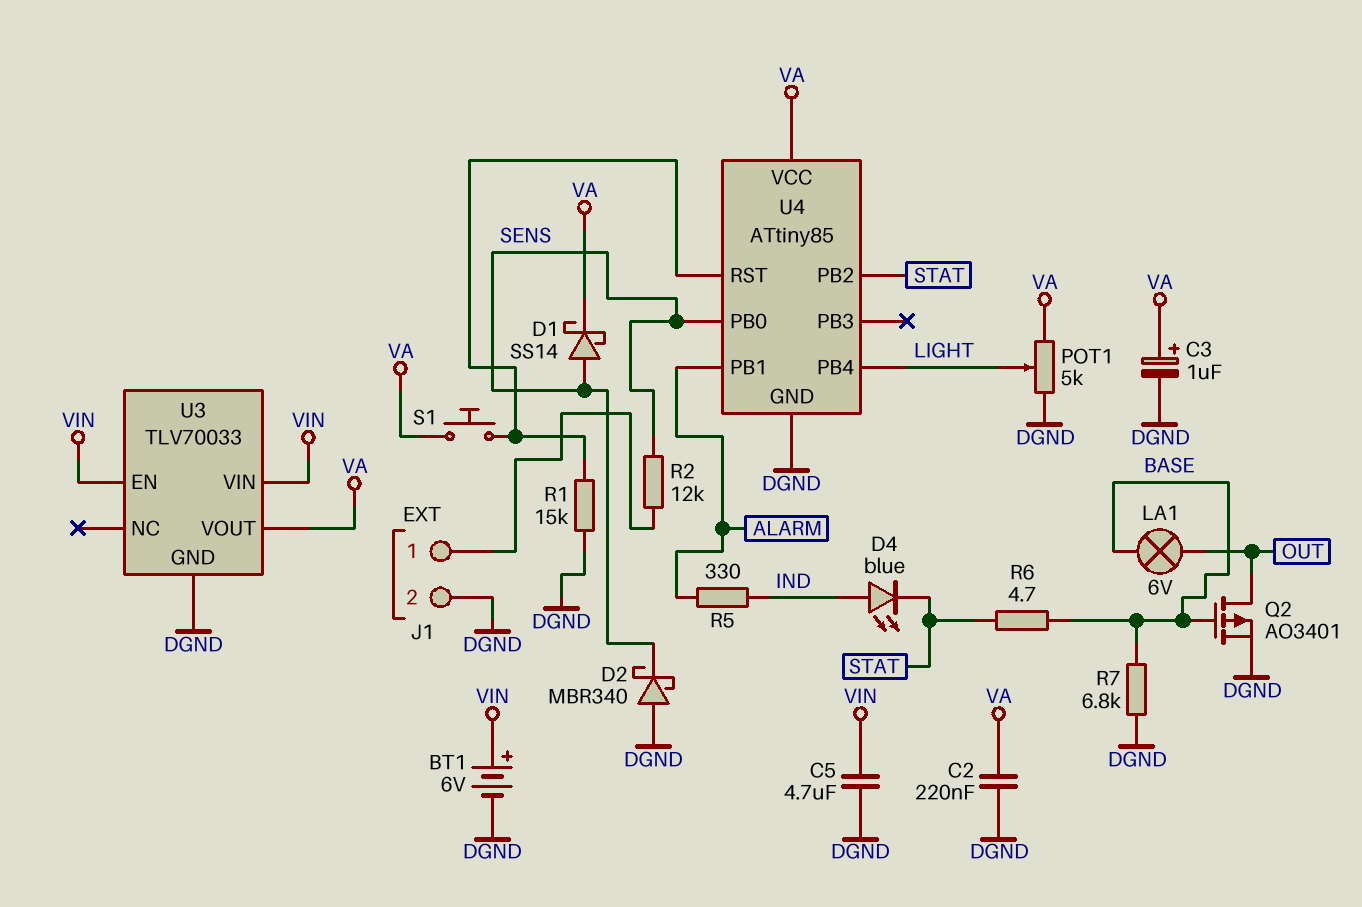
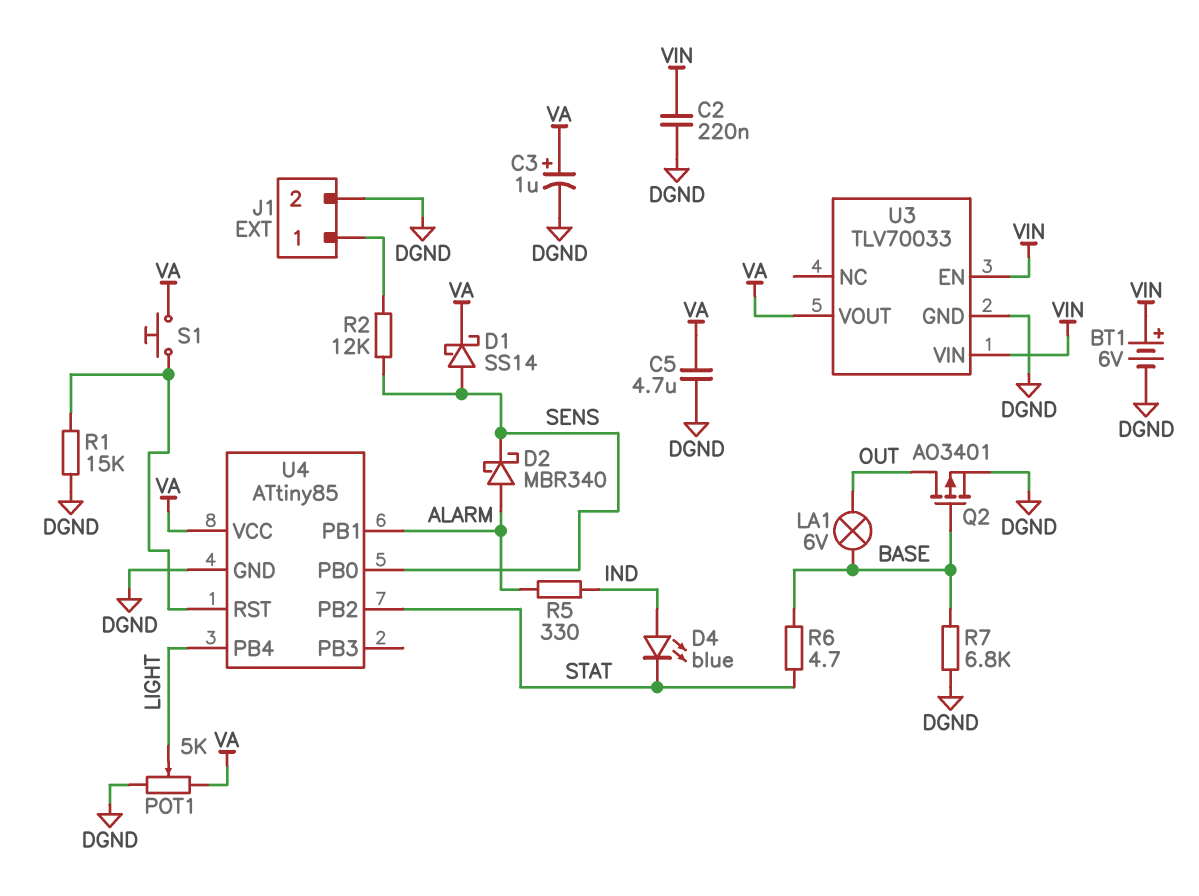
C2: 220nF (DGND, VA) -> 220nF (DGND, VIN)
C5: 4.7uF (DGND, VIN) -> 4.7uF (DGND, VA)
D2: schottky MBR340 (A DGND, K SENS) -> schottky MBR340 (A ALARM, K SENS)

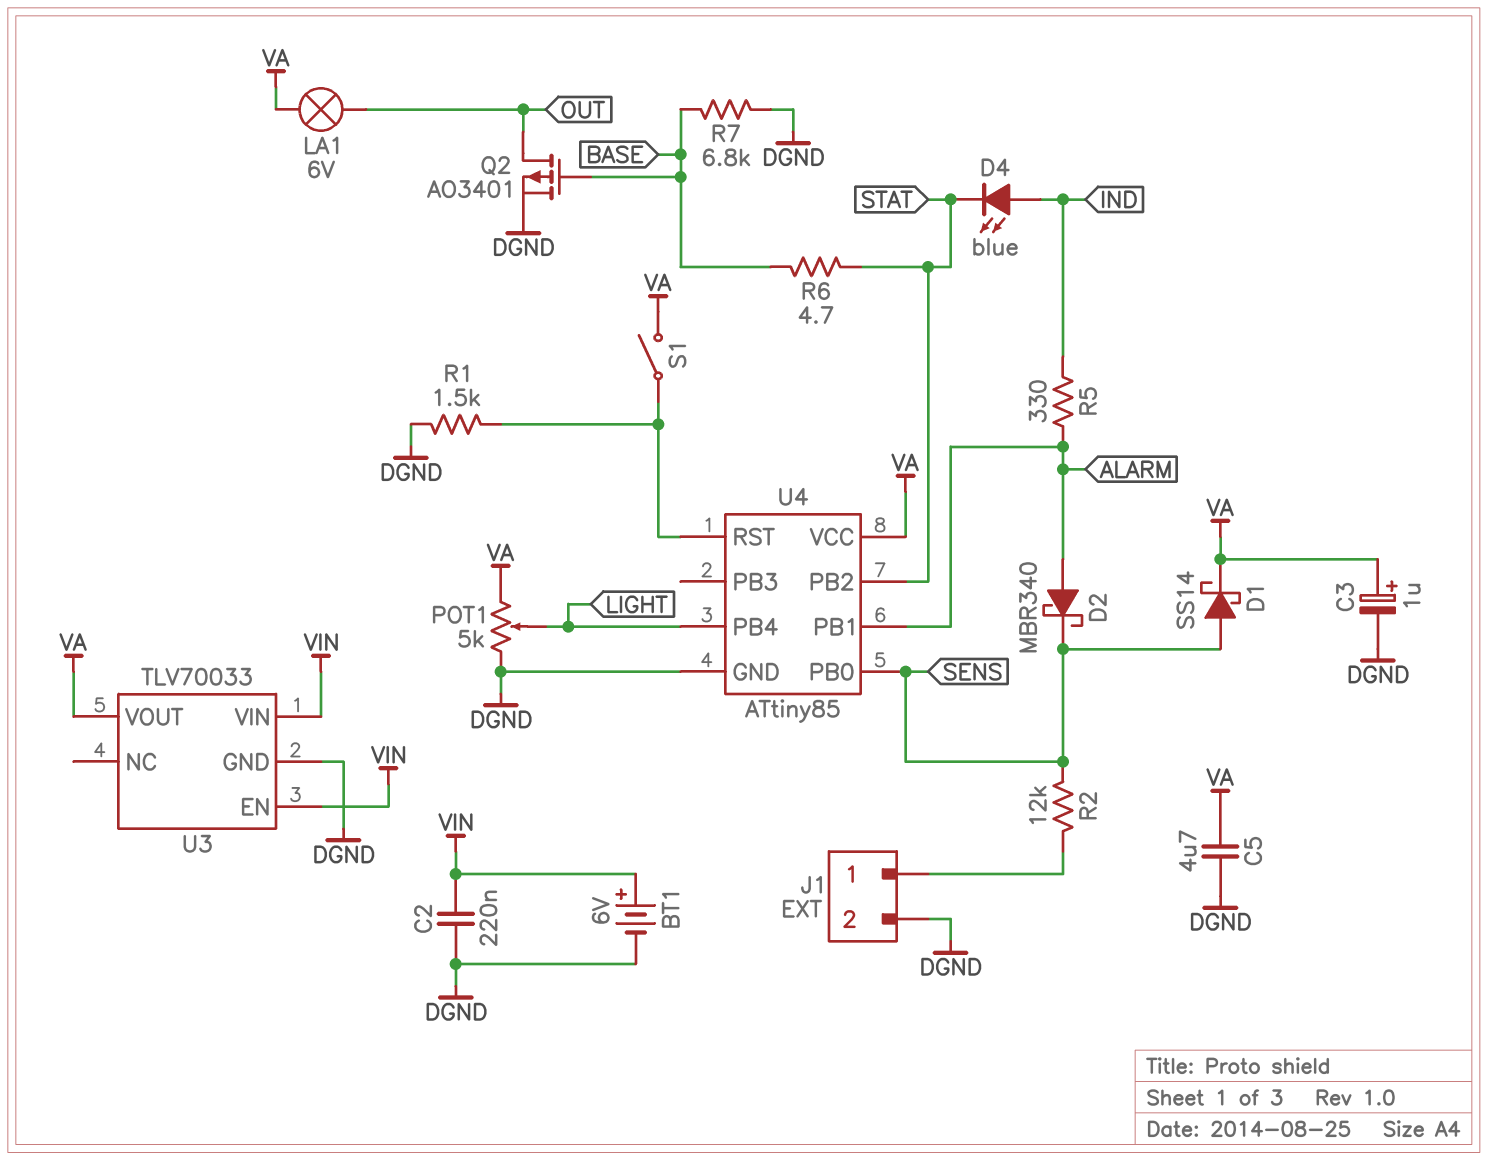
LA1: lamp 6V (BASE, OUT) -> lamp 6V (OUT, VA)
R1: 15k (DGND, U4/RST) -> 1.5k (DGND, U4/RST)
S1: button (U4/RST, VA) -> switch (U4/RST, VA)

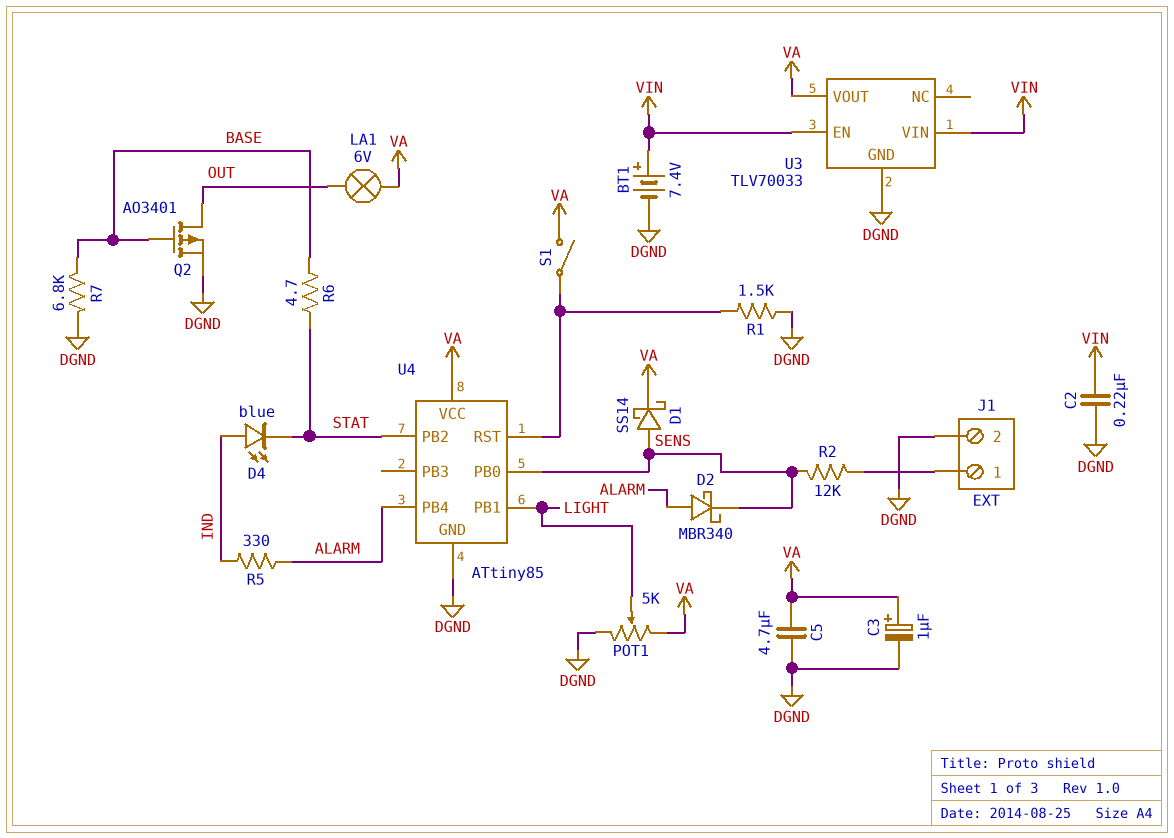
BT1: 6V (plus VIN, minus DGND) -> 7.4V (plus VIN, minus DGND)
U4 pin PB1: ALARM -> LIGHT
U4 pin PB4: LIGHT -> ALARM

